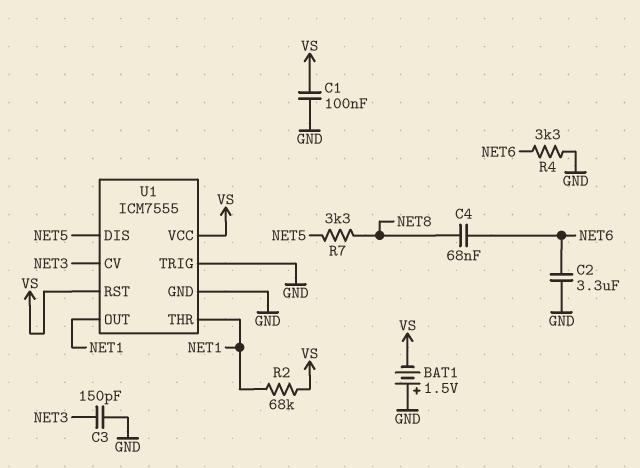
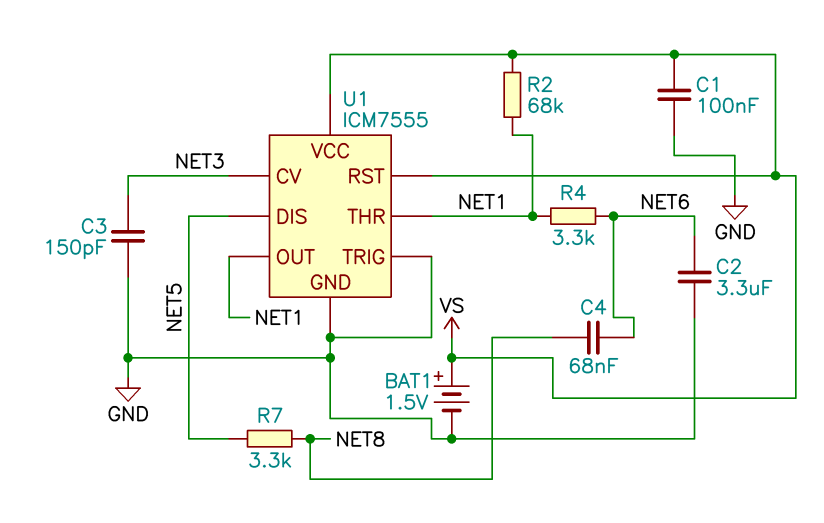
BAT1: 1.5V (plus GND, minus VS) -> 1.5V (plus VS, minus GND)
R4: 3.3k (GND, NET6) -> 3.3k (NET1, NET6)

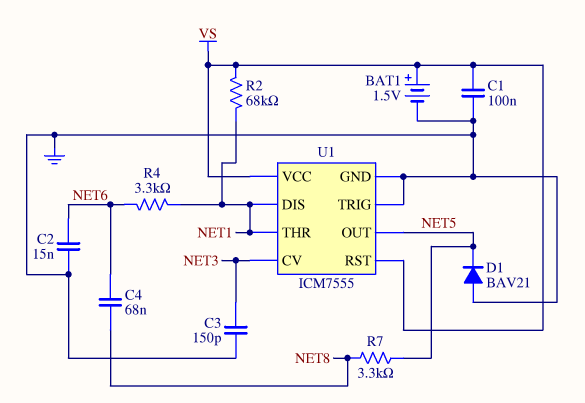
C2: 3.3uF (GND, NET6) -> 15nF (GND, NET6)
D1: none -> diode BAV21 (A GND, K NET5)
U1 pin DIS: NET5 -> NET1
U1 pin OUT: NET1 -> NET5

